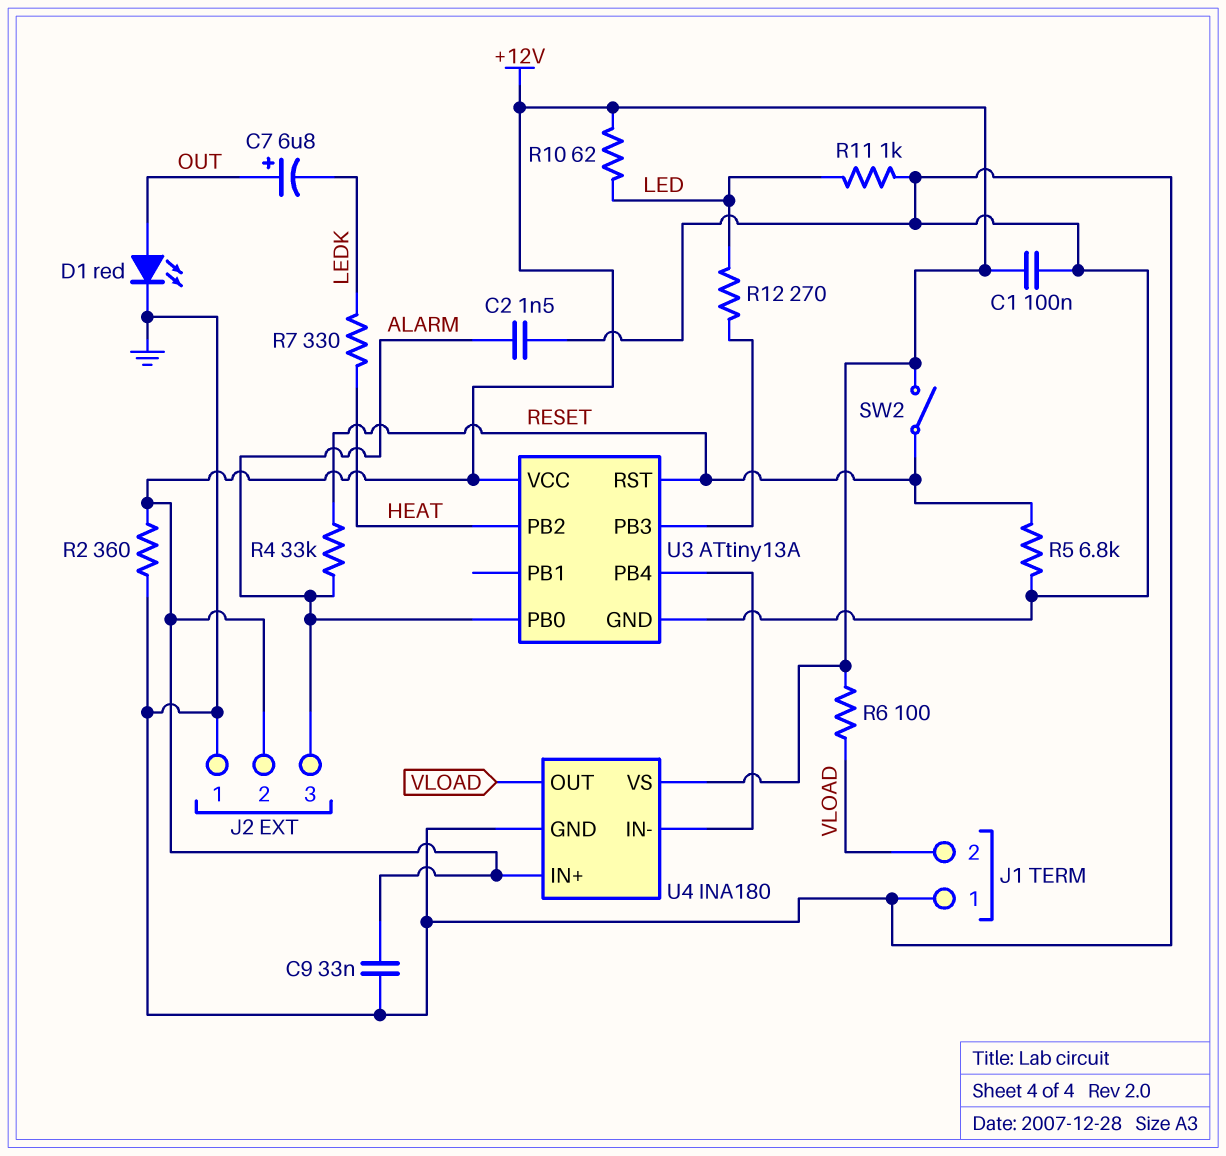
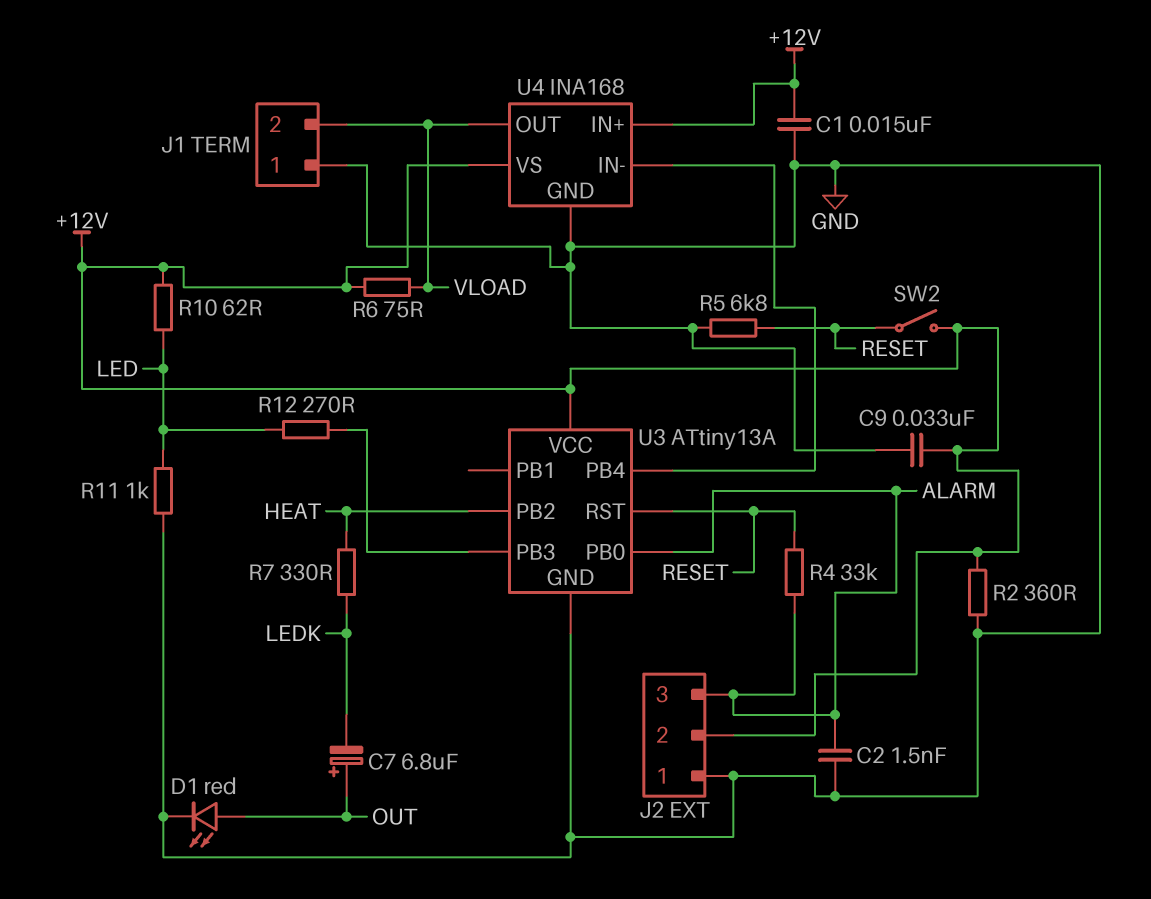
C1: 100nF (+12V, GND) -> 15nF (+12V, GND)
R6: 100 (+12V, VLOAD) -> 75 (+12V, VLOAD)
U4: INA180 -> INA168

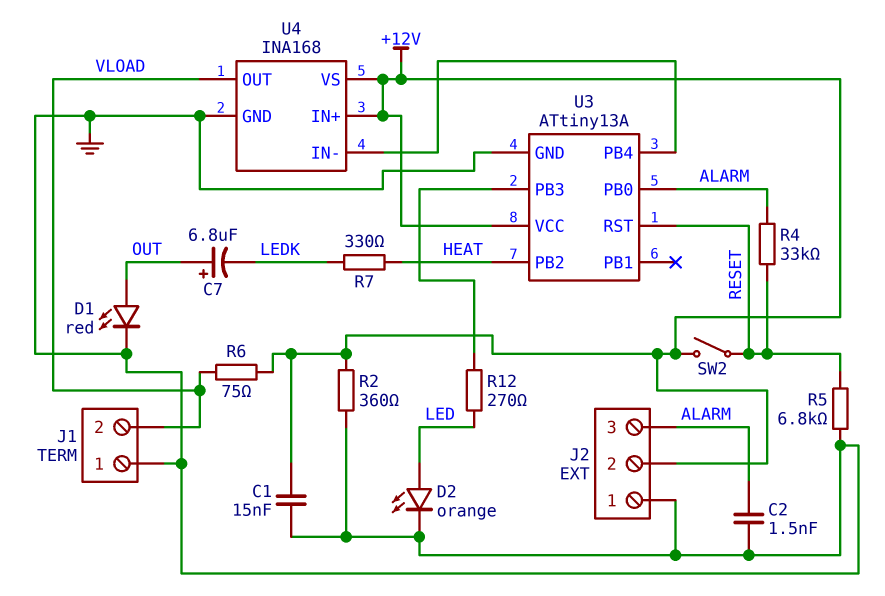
C9: 33nF (+12V, GND) -> none
D2: none -> LED orange (A LED, K GND)
R10: 62 (+12V, LED) -> none
R11: 1k (GND, LED) -> none

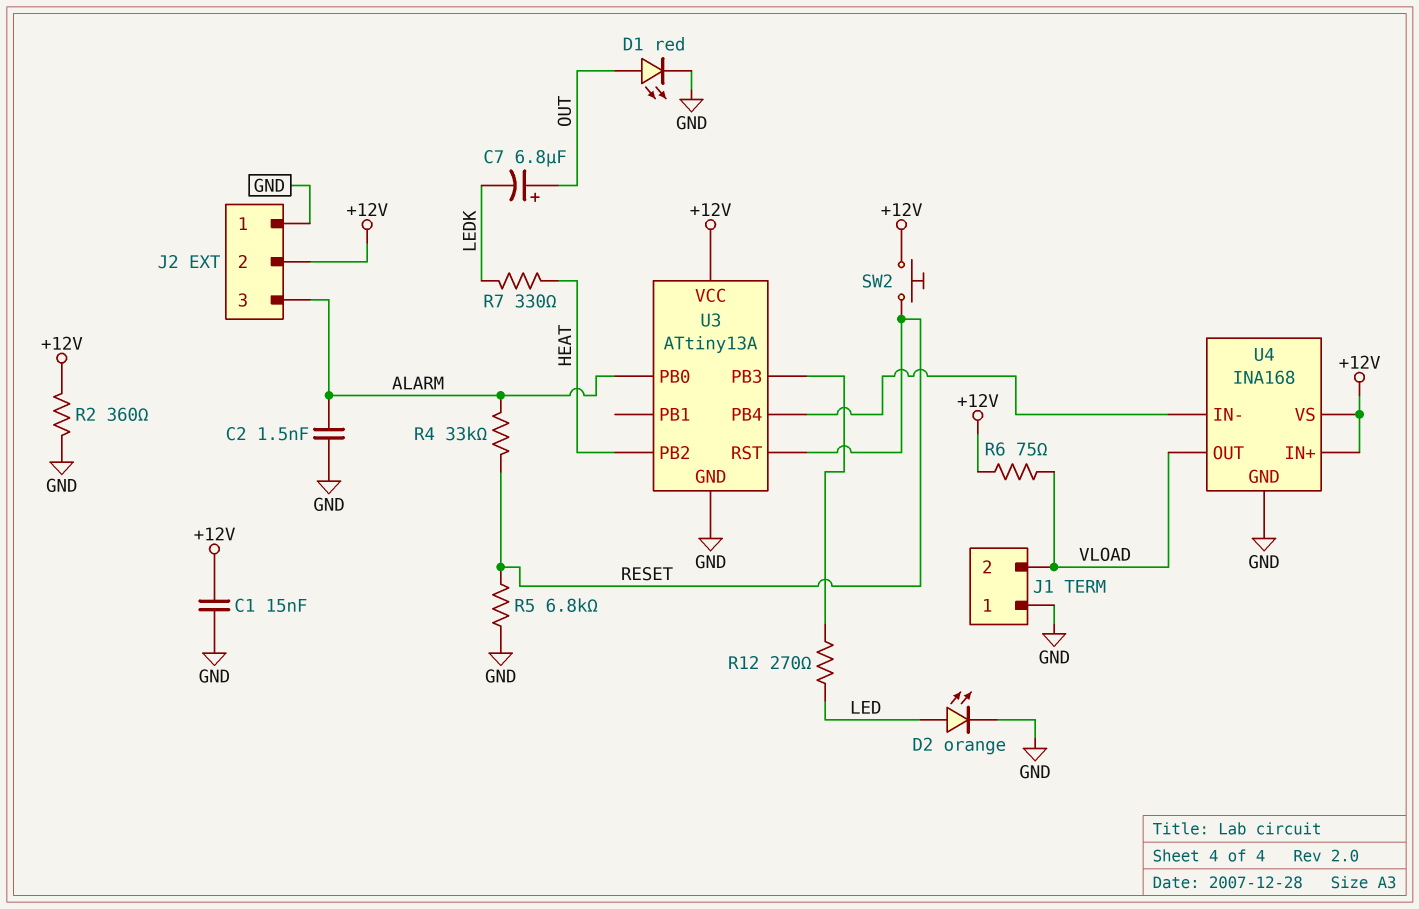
SW2: switch (+12V, RESET) -> button (+12V, RESET)

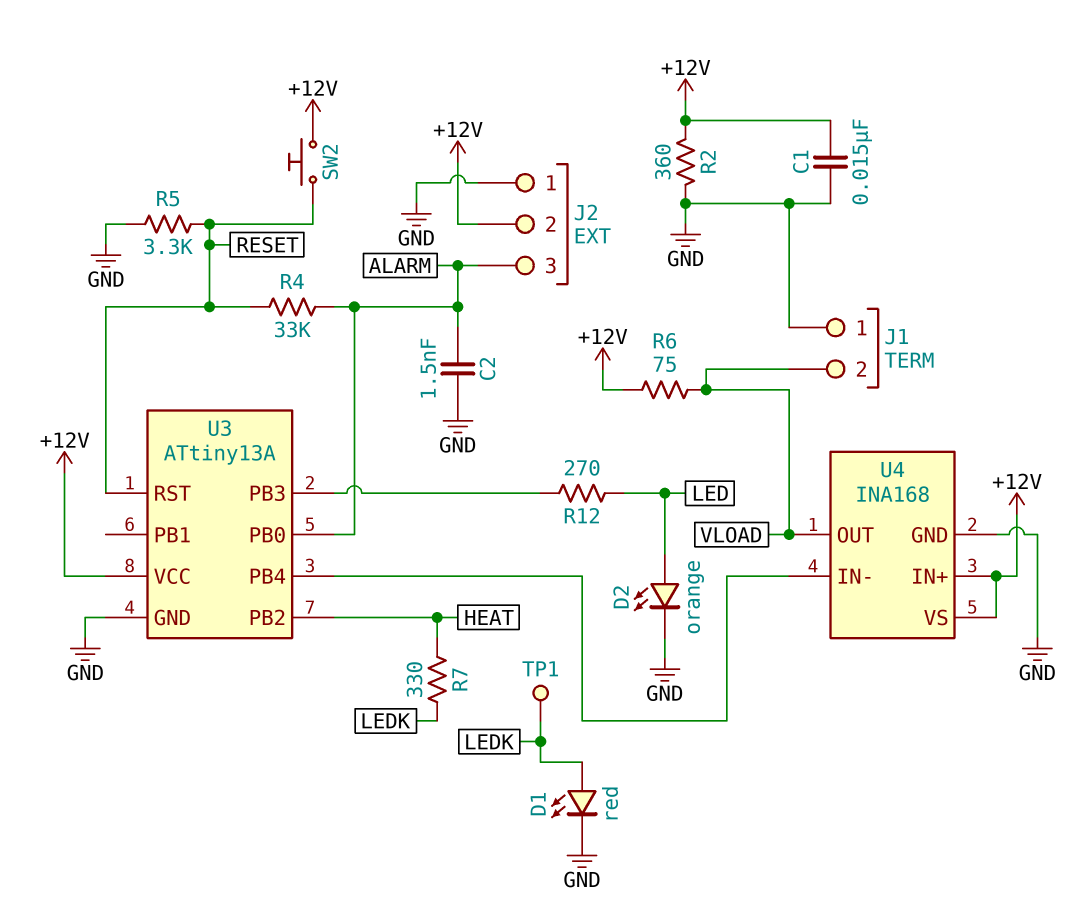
C7: 6.8uF (plus OUT, minus LEDK) -> none
D1: LED red (A OUT, K GND) -> LED red (A LEDK, K GND)
R5: 6.8k (GND, RESET) -> 3.3k (GND, RESET)
TP1: none -> test point (LEDK)

